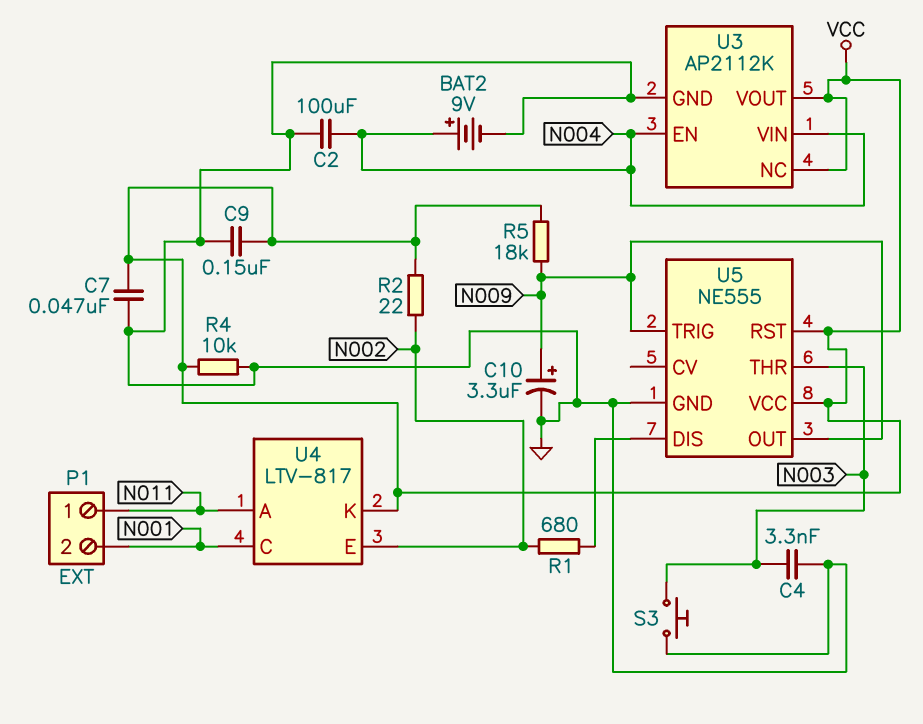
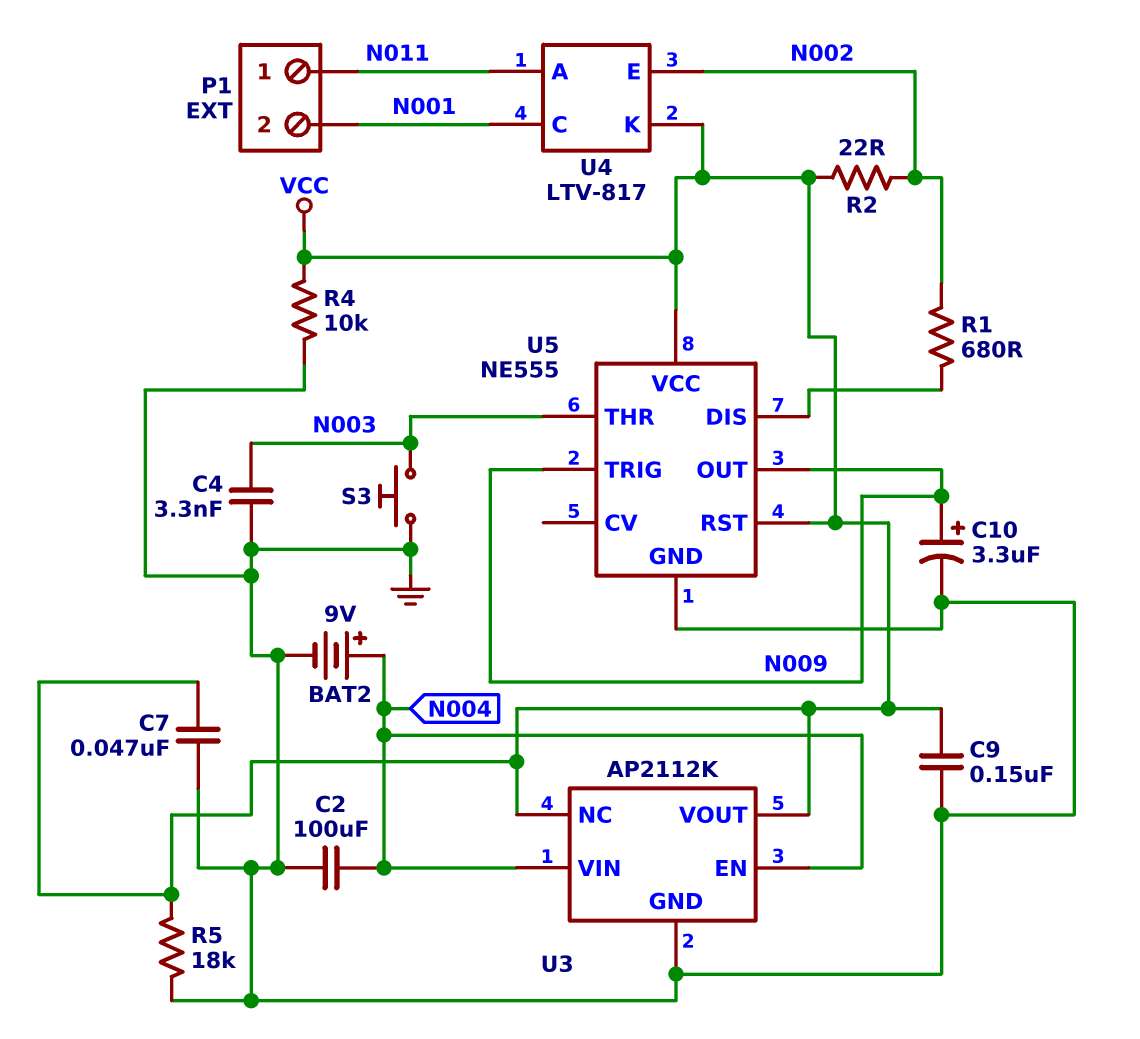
R5: 18k (N009, VCC) -> 18k (GND, VCC)

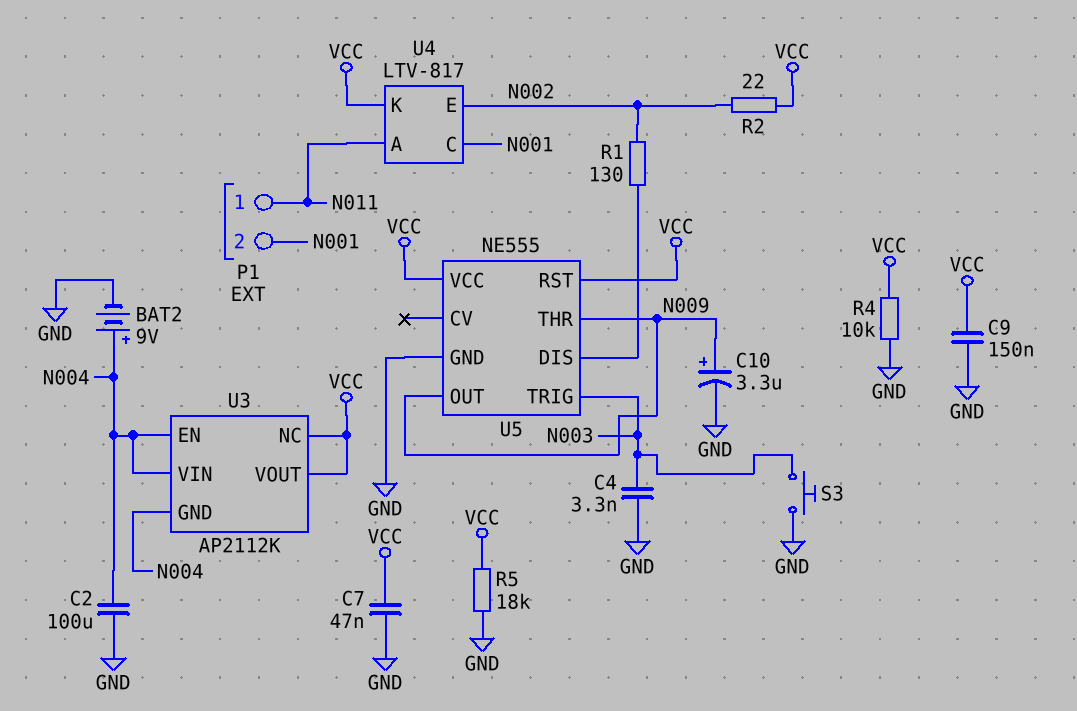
R1: 680 (N002, U5/DIS) -> 130 (N002, U5/DIS)
U3 pin GND: GND -> N004
U5 pin THR: N003 -> N009
U5 pin TRIG: N009 -> N003

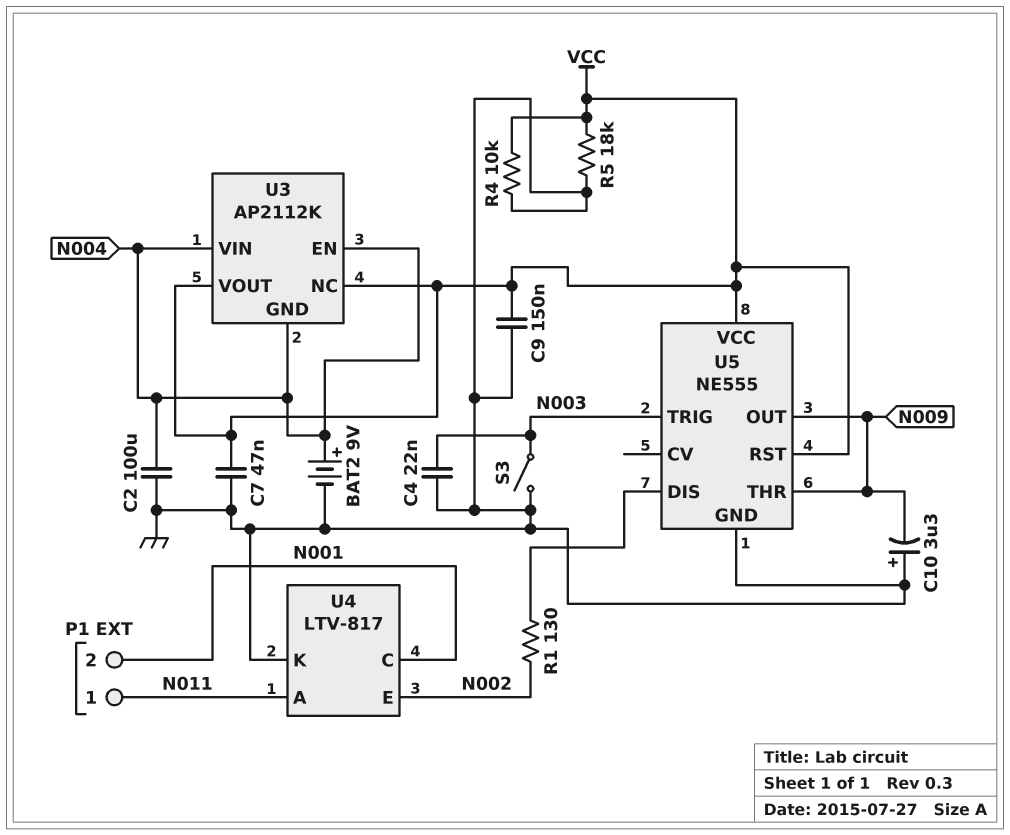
C4: 3.3nF (GND, N003) -> 22nF (GND, N003)
C10: 3.3uF (plus N009, minus GND) -> 3.3uF (plus GND, minus N009)
R2: 22 (N002, VCC) -> none
S3: button (GND, N003) -> switch (GND, N003)
U4 pin K: VCC -> GND

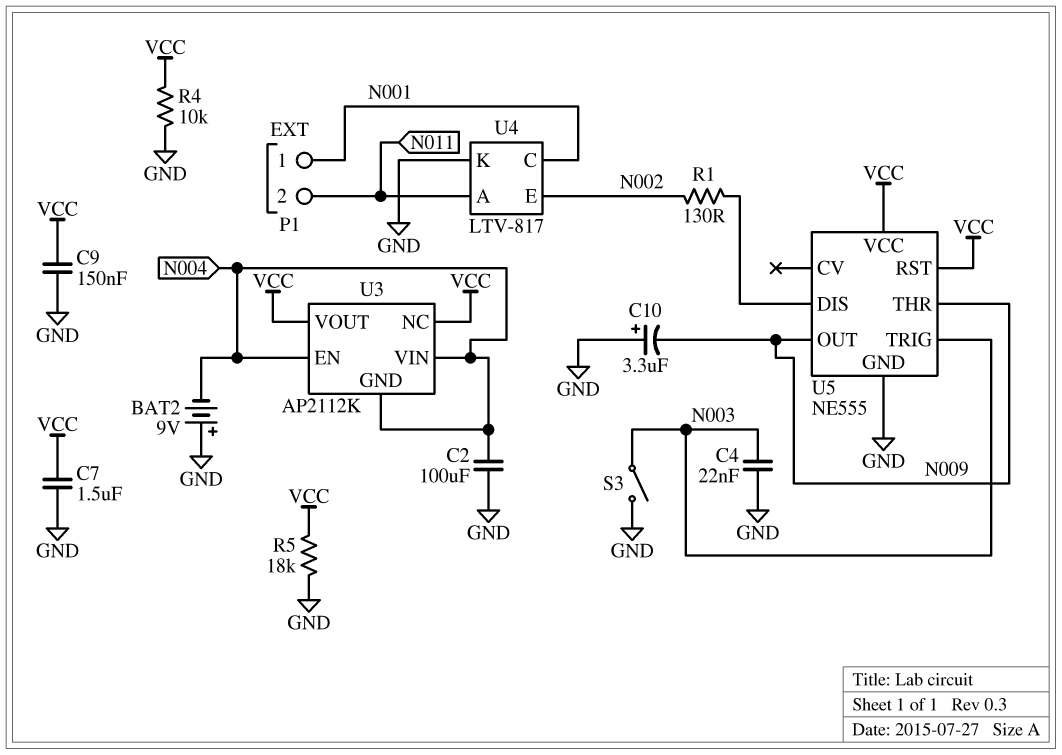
BAT2: 9V (plus N004, minus GND) -> 9V (plus GND, minus N004)
C7: 47nF (GND, VCC) -> 1.5uF (GND, VCC)
P1 pin 1: N011 -> N001
P1 pin 2: N001 -> N011

